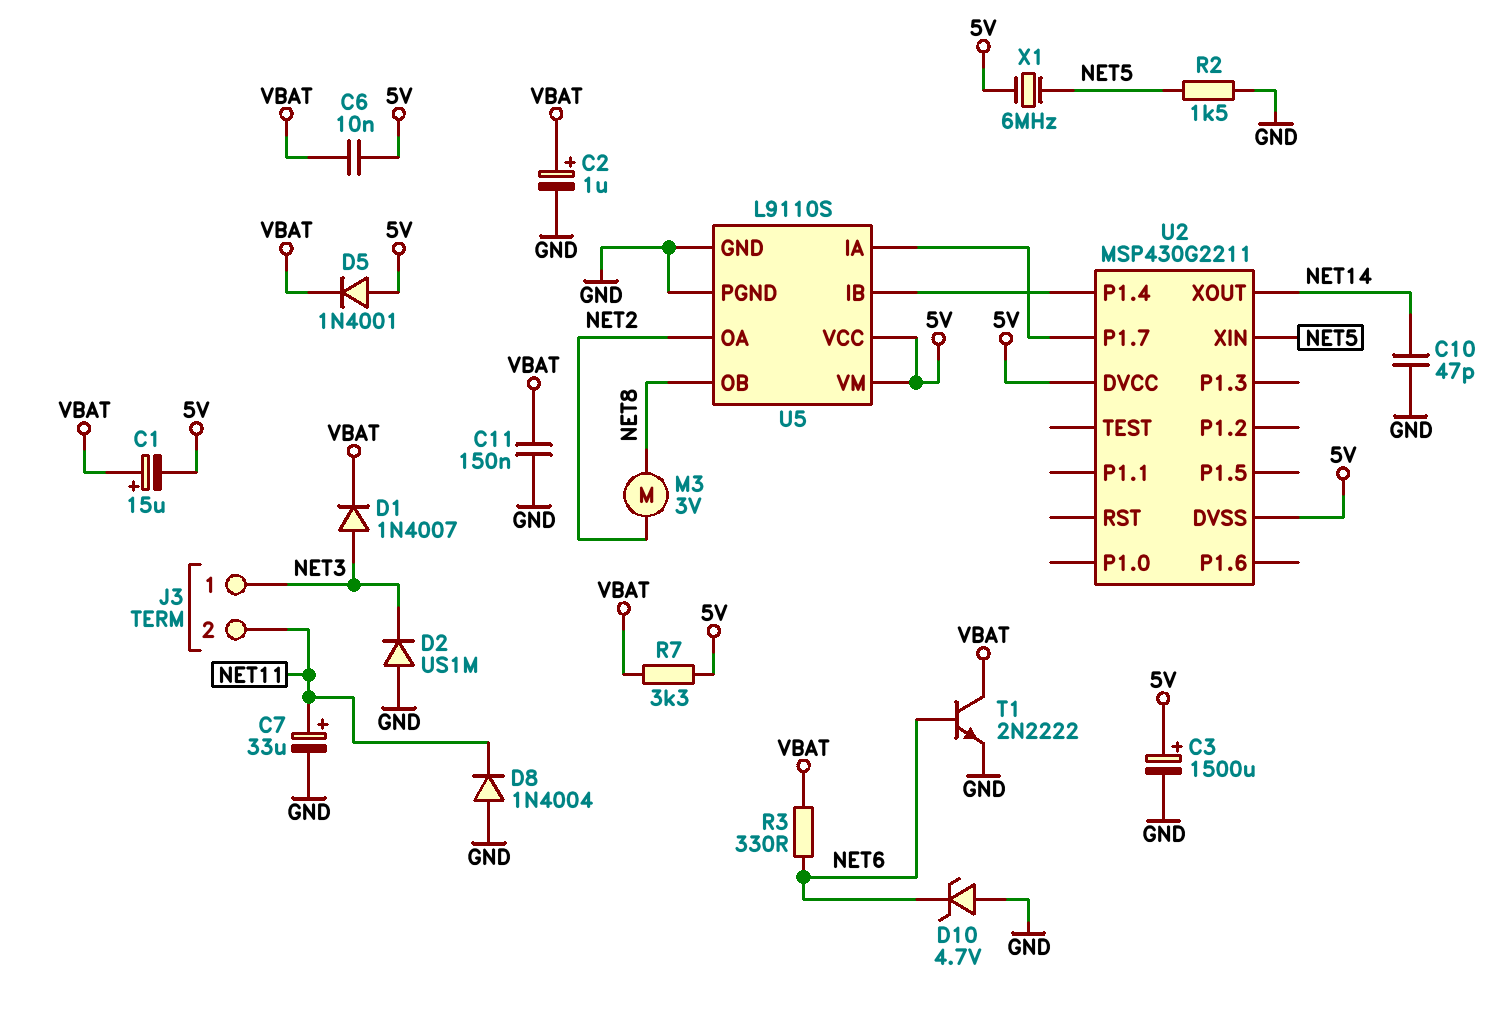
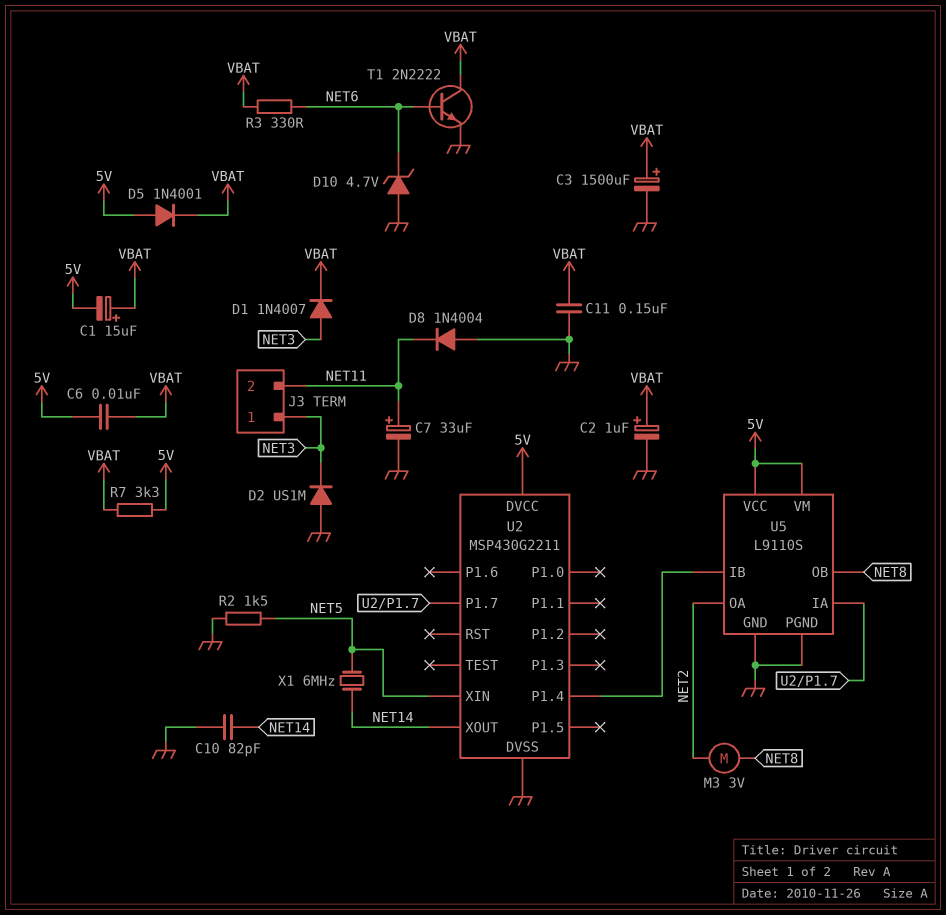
C3: 1500uF (plus 5V, minus GND) -> 1500uF (plus VBAT, minus GND)
C10: 47pF (GND, NET14) -> 82pF (GND, NET14)
U2 pin DVSS: 5V -> GND
X1: 6MHz (5V, NET5) -> 6MHz (NET5, NET14)

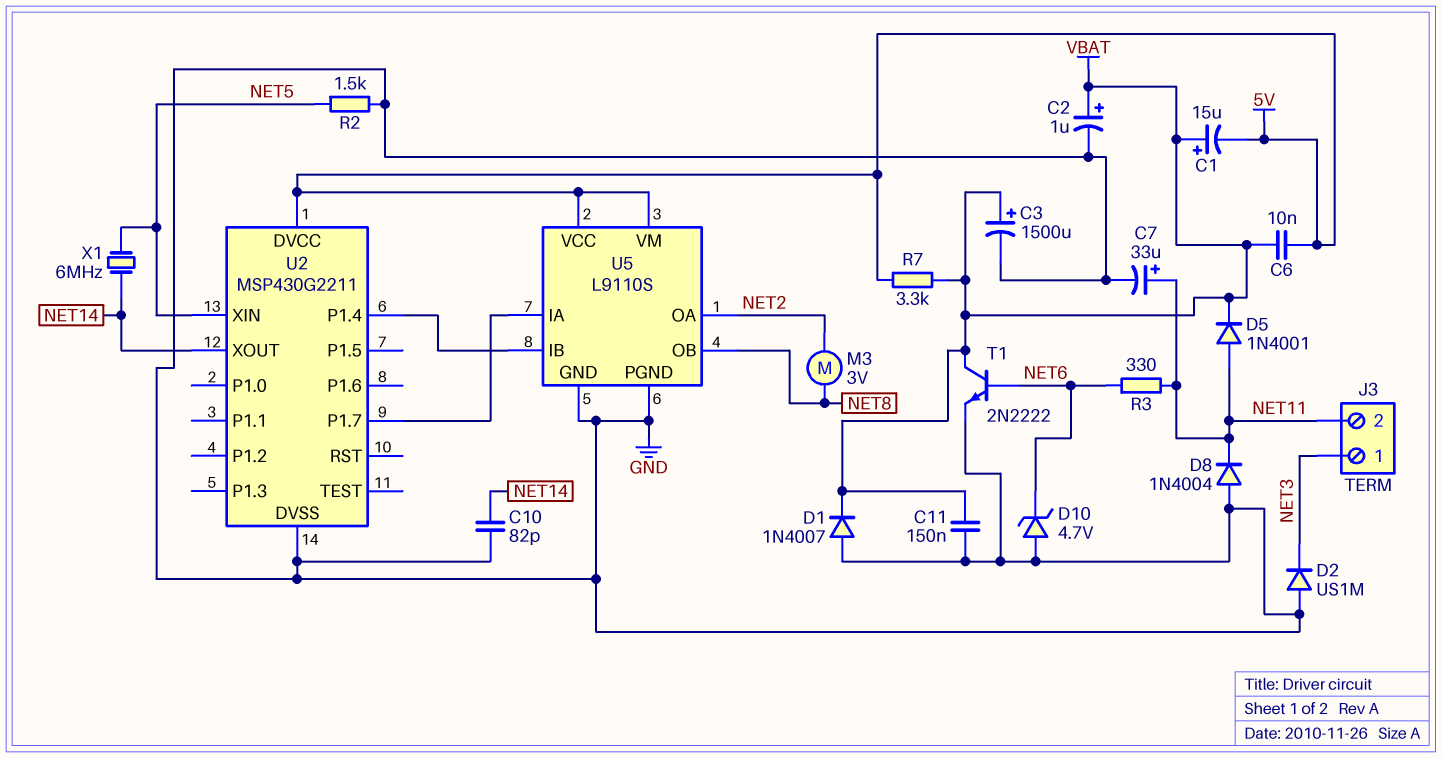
D1: diode 1N4007 (A NET3, K VBAT) -> diode 1N4007 (A GND, K VBAT)
D5: diode 1N4001 (A 5V, K VBAT) -> diode 1N4001 (A NET11, K VBAT)
R3: 330 (NET6, VBAT) -> 330 (NET6, NET11)

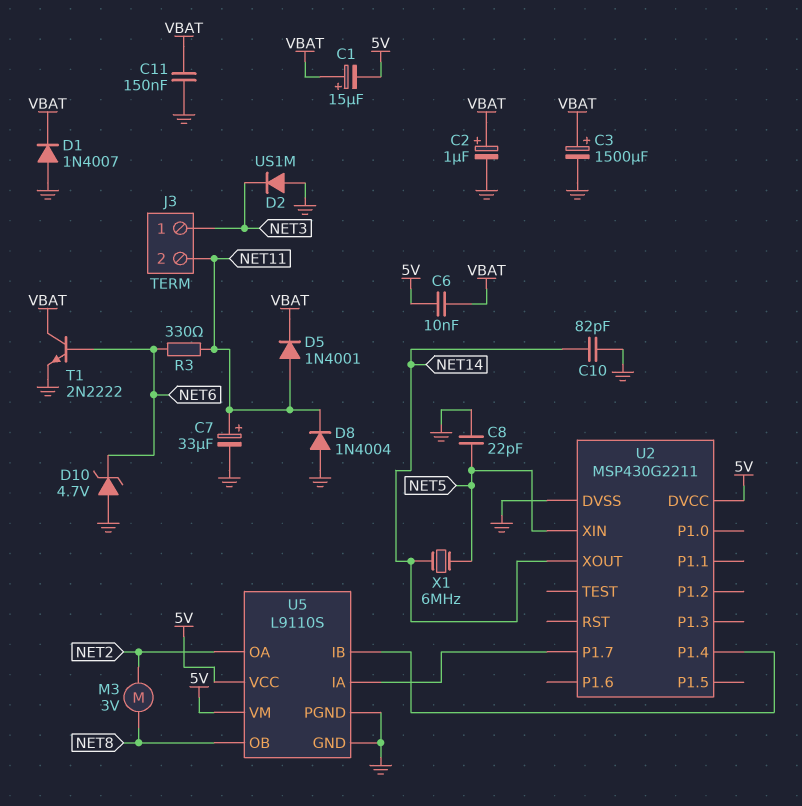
C8: none -> 22pF (GND, NET5)
R2: 1.5k (GND, NET5) -> none
R7: 3.3k (5V, VBAT) -> none

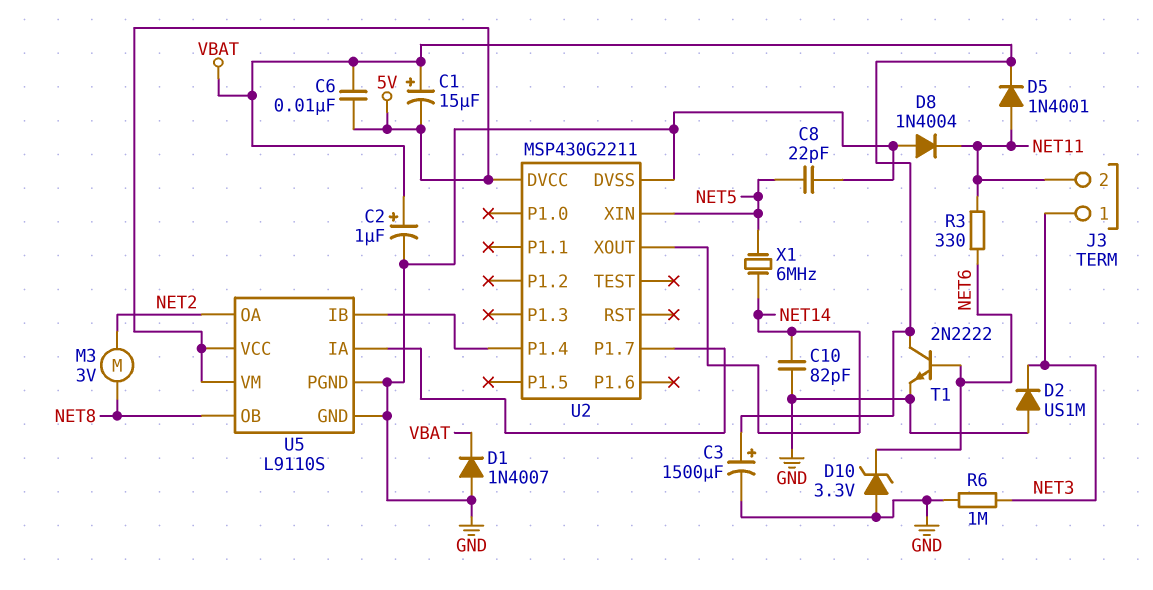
C7: 33uF (plus NET11, minus GND) -> none
C11: 150nF (GND, VBAT) -> none
D10: zener 4.7V (A GND, K NET6) -> zener 3.3V (A GND, K NET6)
R6: none -> 1M (GND, NET3)

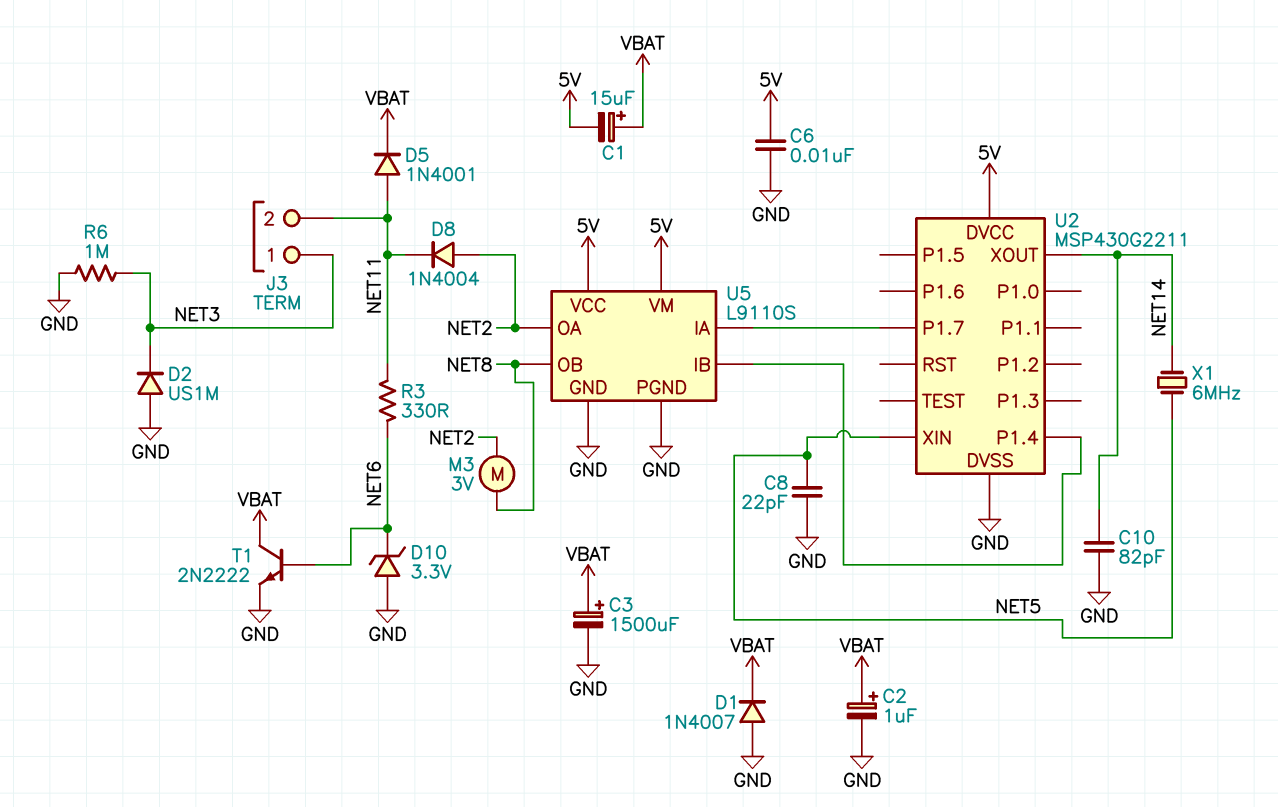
C6: 10nF (5V, VBAT) -> 10nF (5V, GND)
D8: diode 1N4004 (A GND, K NET11) -> diode 1N4004 (A NET2, K NET11)

